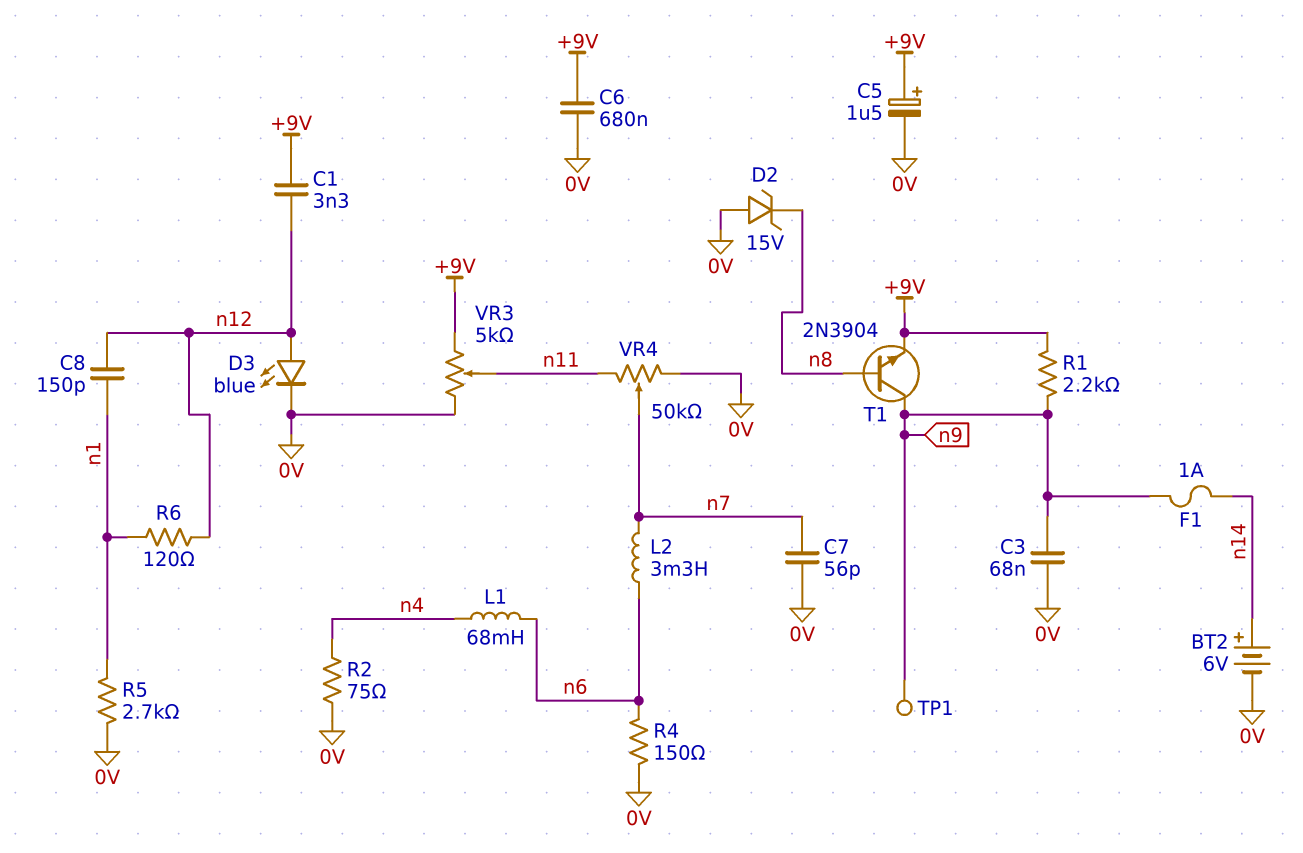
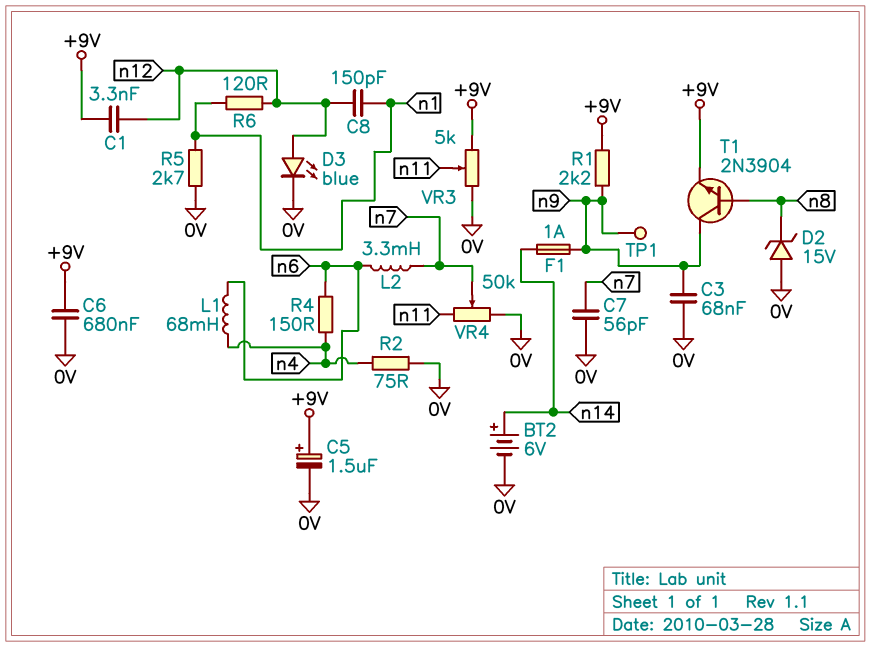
R4: 150 (0V, n6) -> 150 (n4, n6)

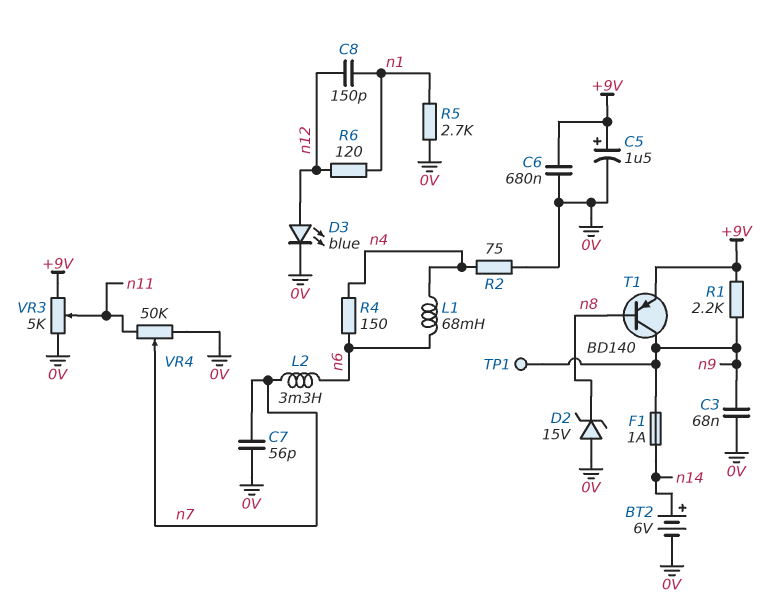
C1: 3.3nF (+9V, n12) -> none
T1: NPN 2N3904 (B n8, C n9, E +9V) -> PNP BD140 (B n8, C n9, E +9V)

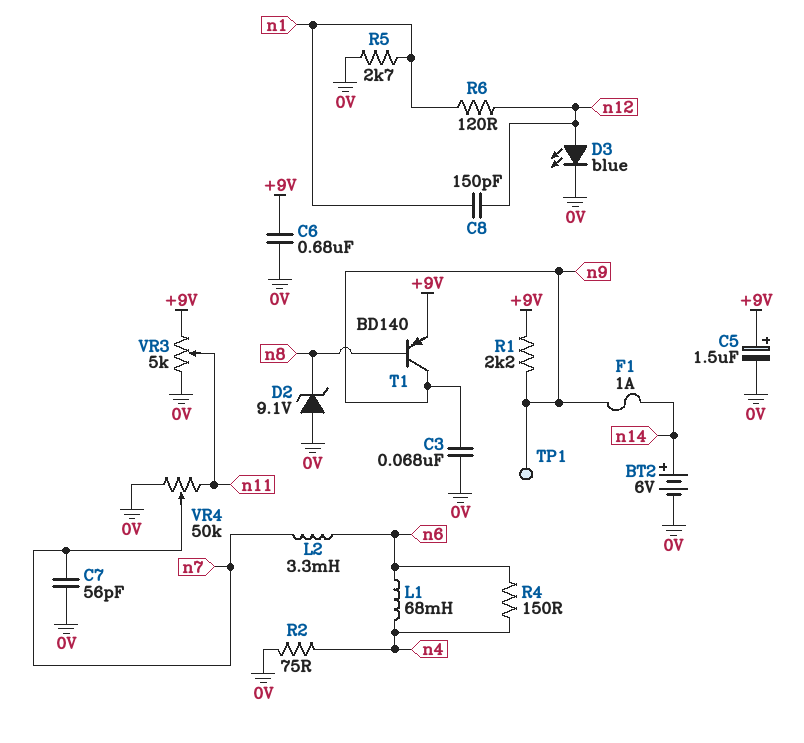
D2: zener 15V (A 0V, K n8) -> zener 9.1V (A 0V, K n8)

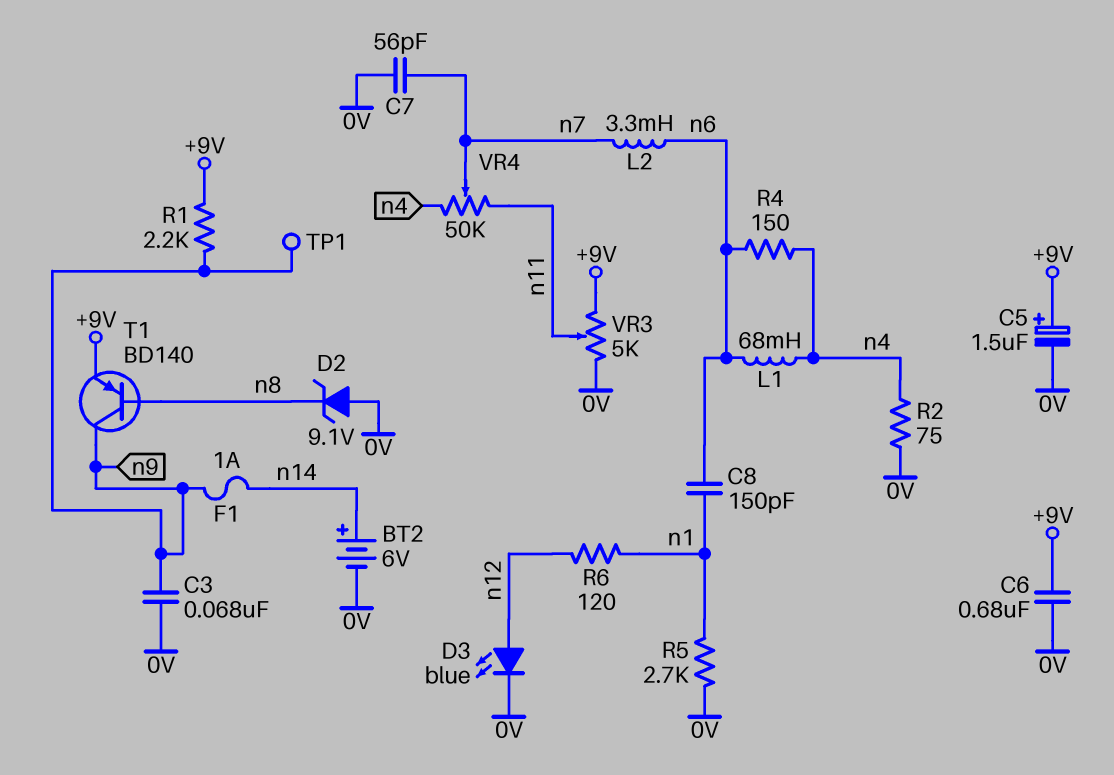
C8: 150pF (n1, n12) -> 150pF (n1, n6)
VR4: 50k (0V, n11, wiper n7) -> 50k (n4, n11, wiper n7)

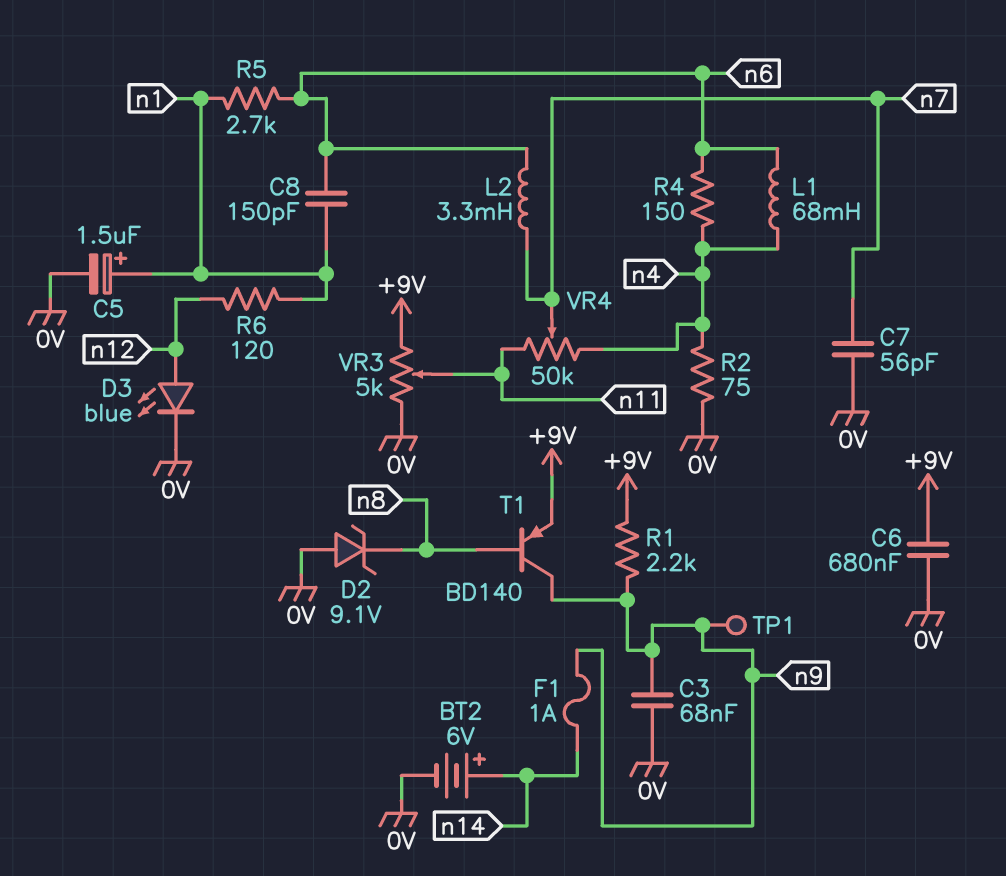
C5: 1.5uF (plus +9V, minus 0V) -> 1.5uF (plus n1, minus 0V)
R5: 2.7k (0V, n1) -> 2.7k (n1, n6)

